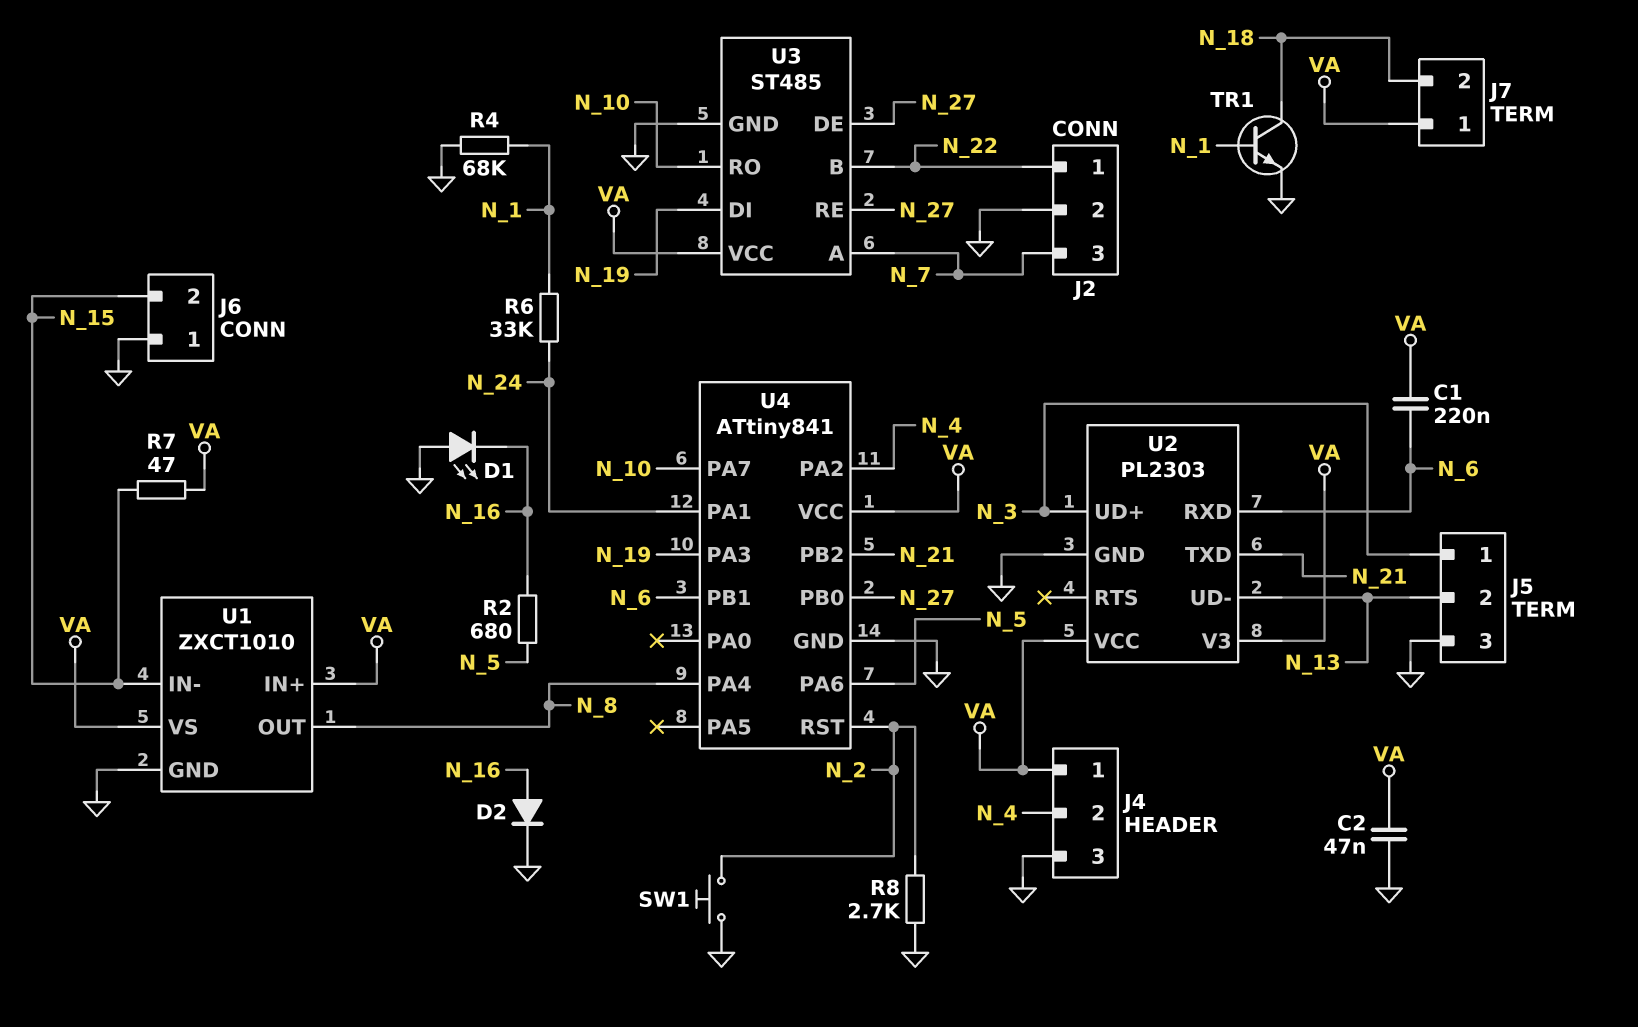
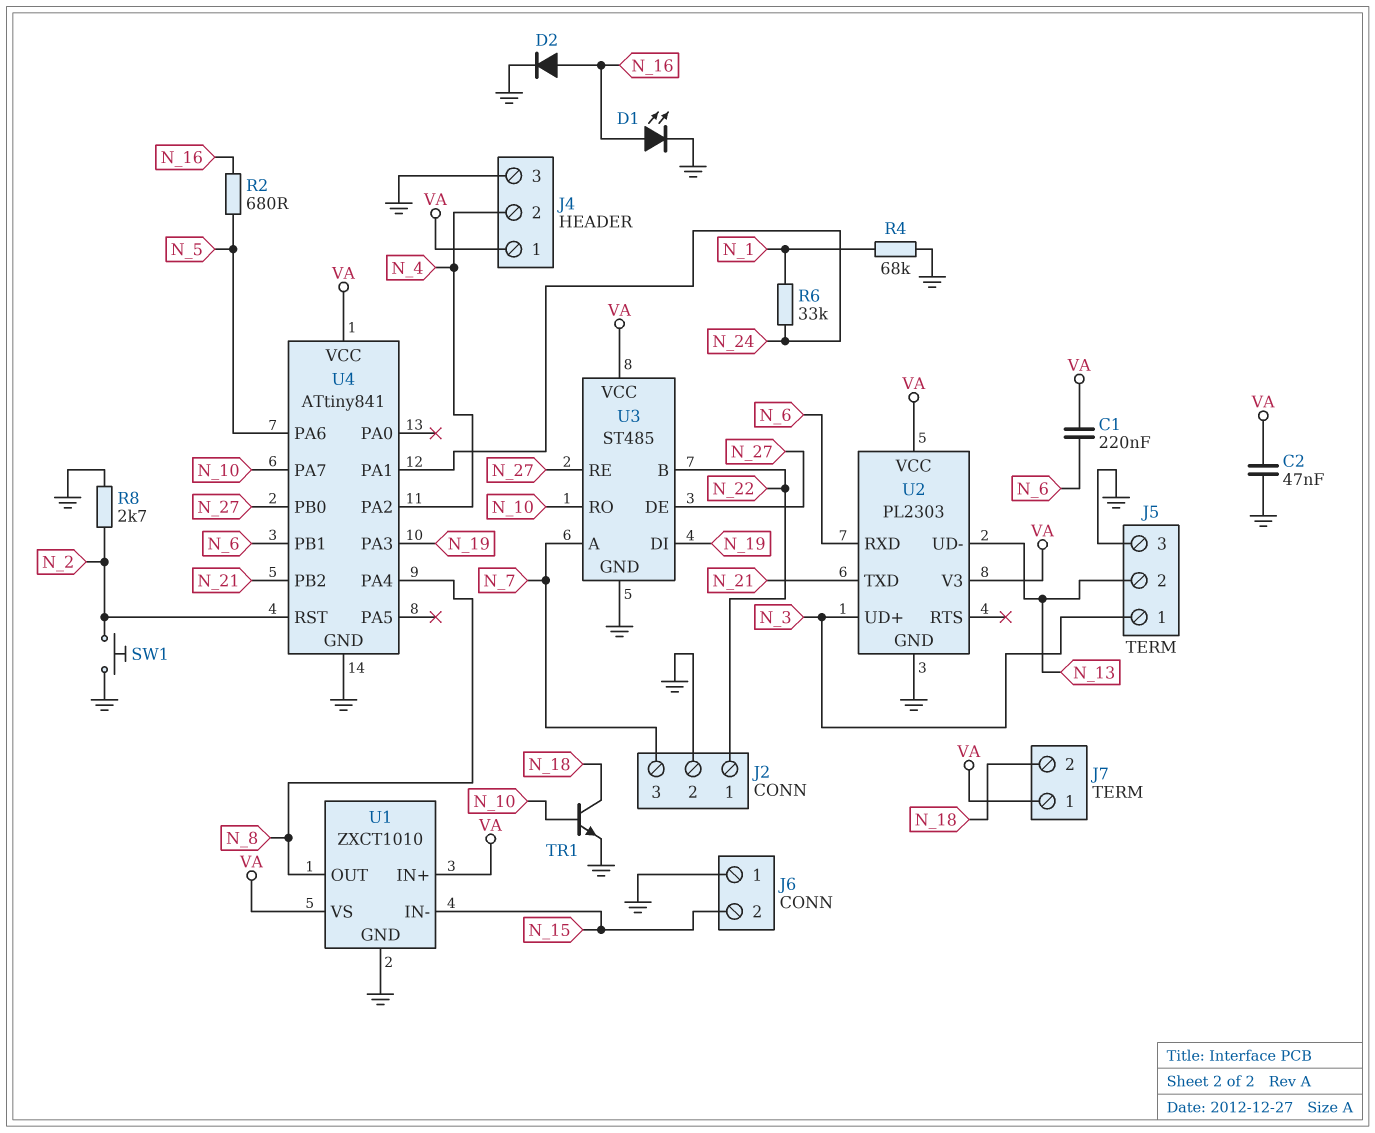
D1: LED (A GND, K N_16) -> LED (A N_16, K GND)
R7: 47 (N_15, VA) -> none
TR1: NPN (B N_1, C N_18, E GND) -> NPN (B N_10, C N_18, E GND)

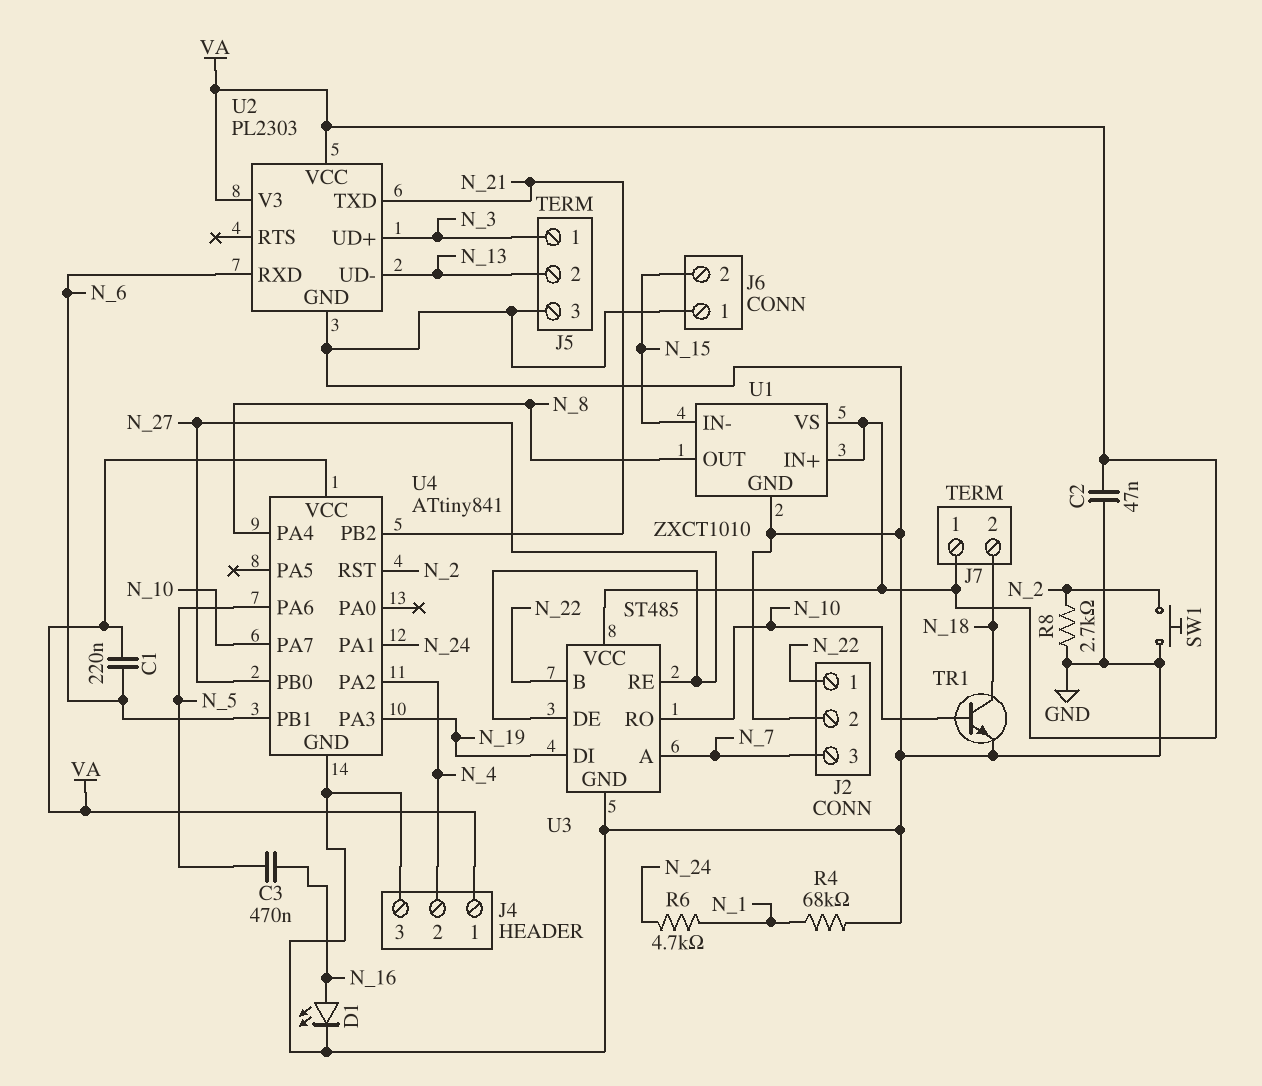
C3: none -> 470nF (N_5, N_16)
D2: diode (A N_16, K GND) -> none
R2: 680 (N_5, N_16) -> none
R6: 33k (N_1, N_24) -> 4.7k (N_1, N_24)

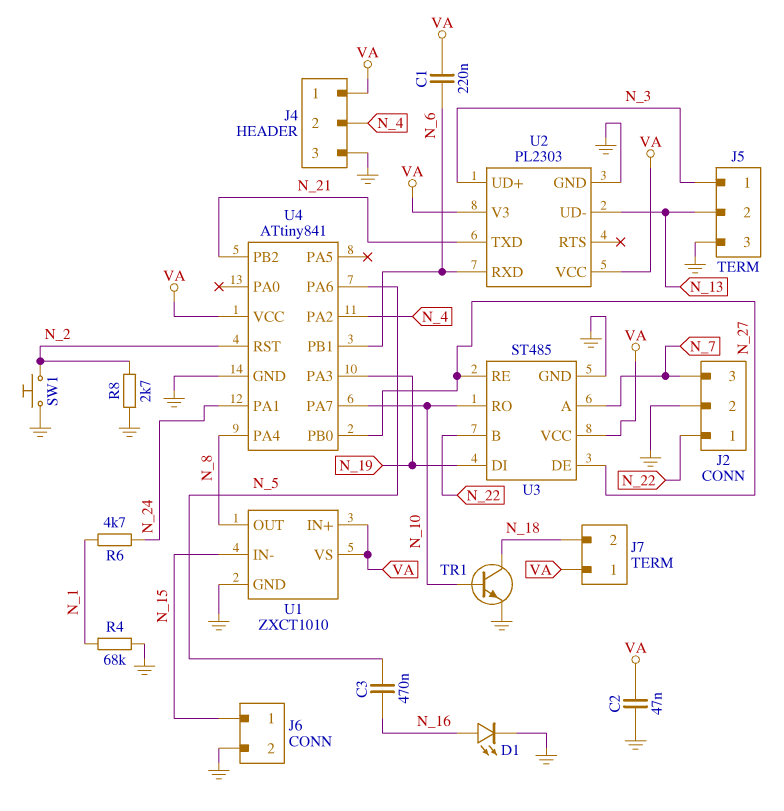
J6 pin 1: GND -> N_15
J6 pin 2: N_15 -> GND

